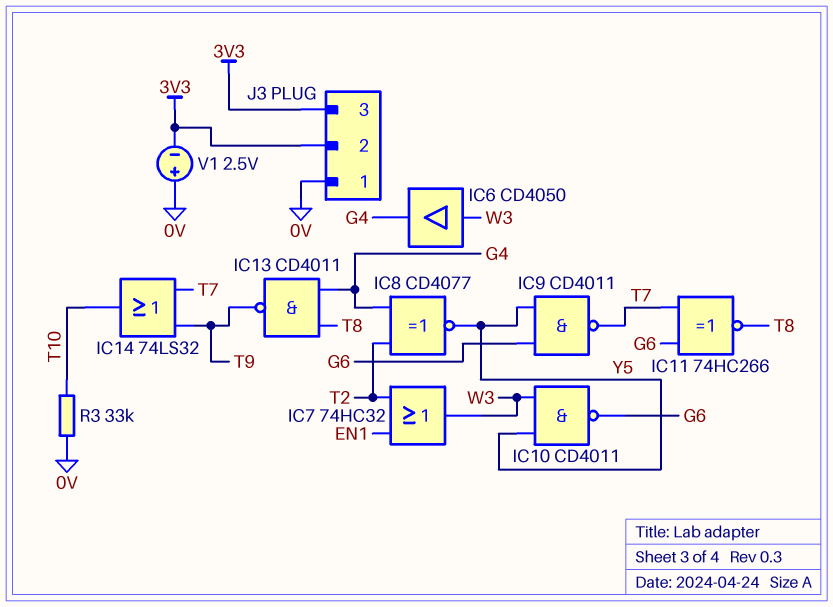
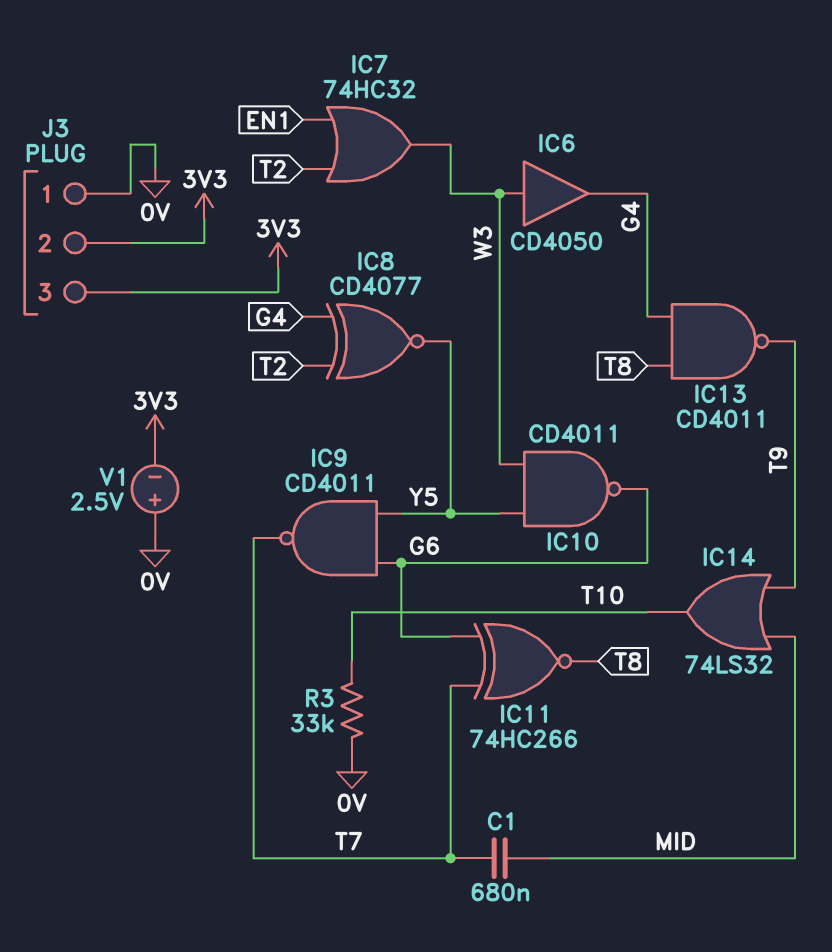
C1: none -> 680nF (MID, T7)
IC14: OR 74LS32 (in T7, in T9, out T10) -> OR 74LS32 (in MID, in T9, out T10)

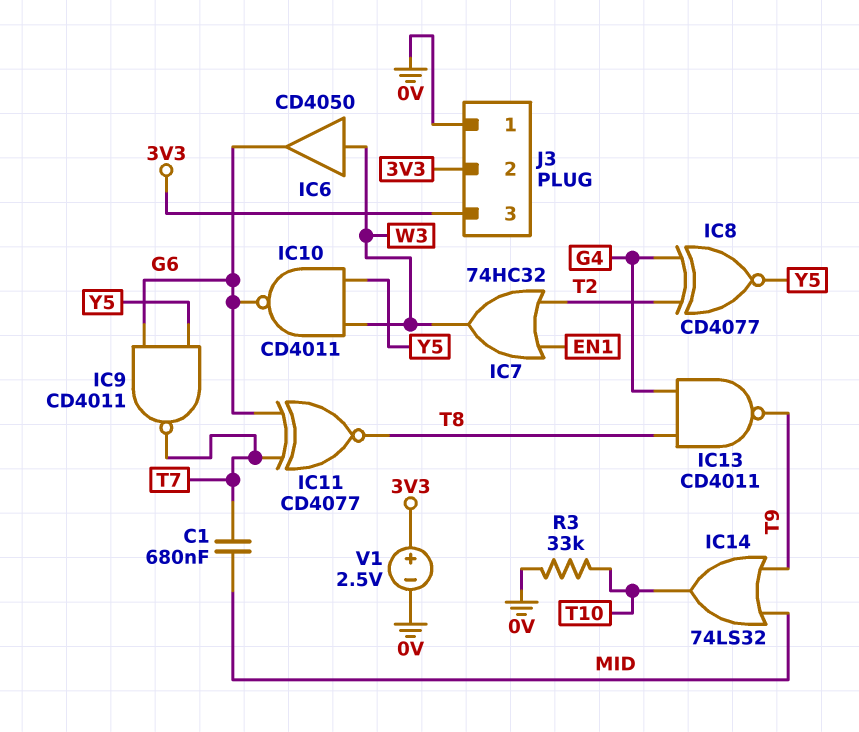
IC6: buffer CD4050 (in W3, out G4) -> buffer CD4050 (in W3, out G6)
IC11: XNOR 74HC266 (in G6, in T7, out T8) -> XNOR CD4077 (in G6, in T7, out T8)
V1: 2.5V (plus 0V, minus 3V3) -> 2.5V (plus 3V3, minus 0V)

